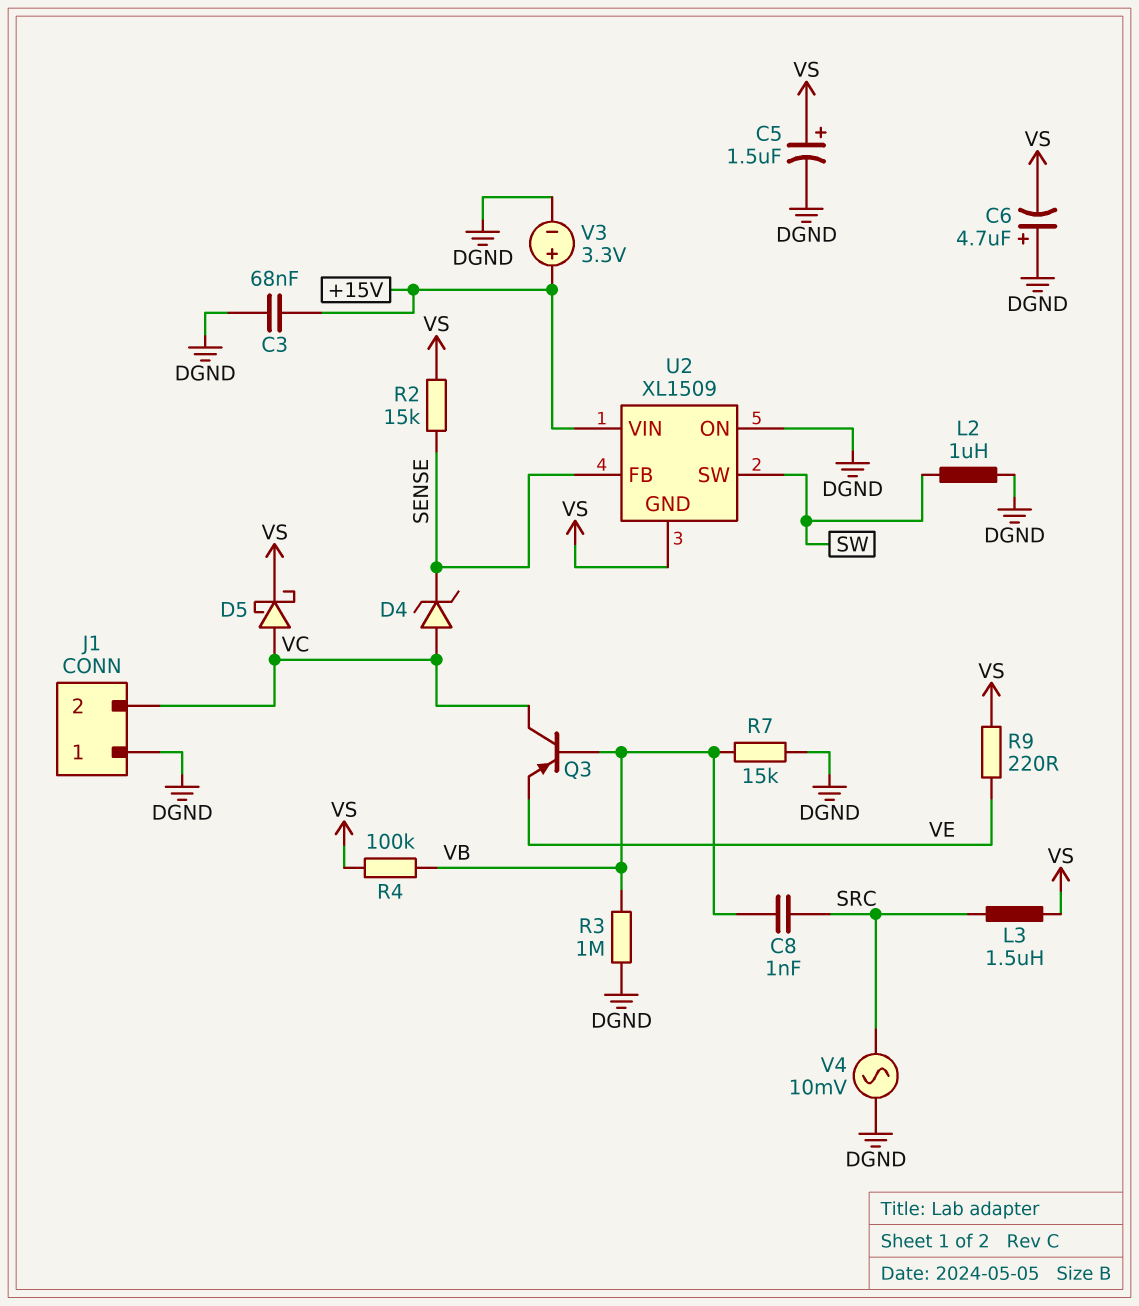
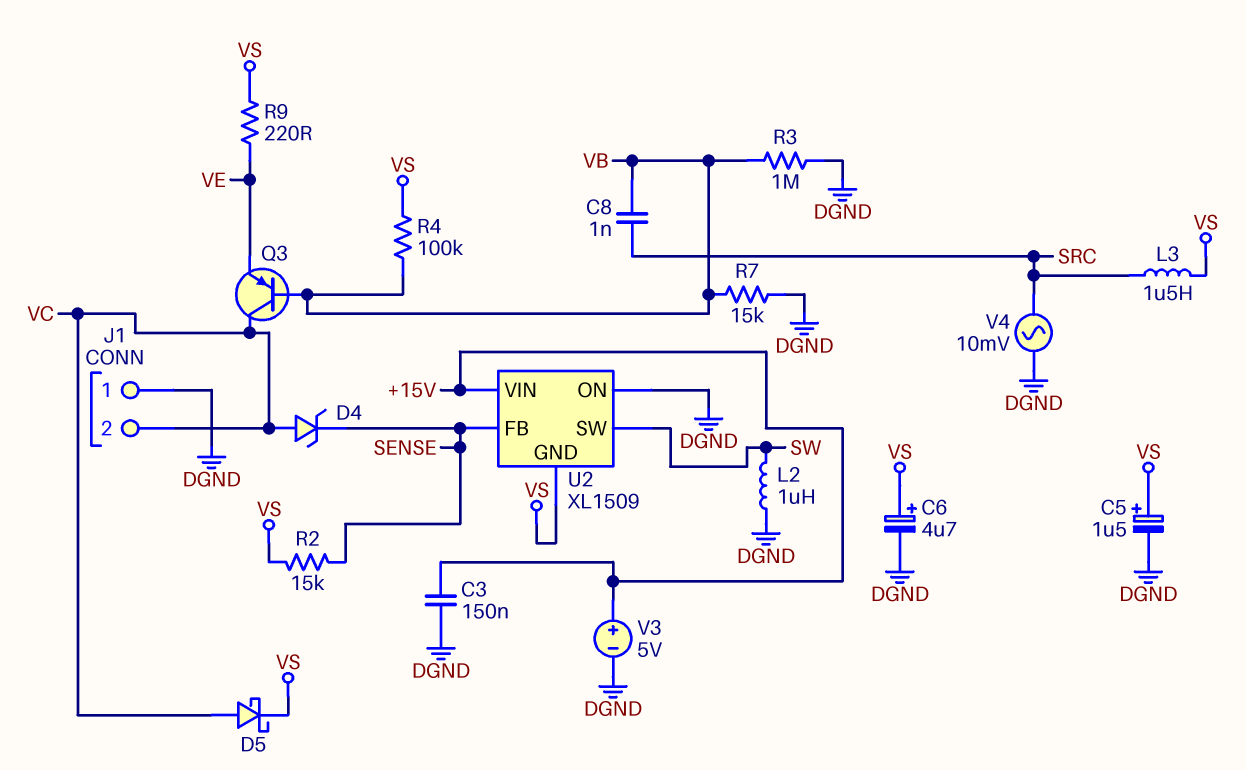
C3: 68nF (+15V, DGND) -> 150nF (+15V, DGND)
C6: 4.7uF (plus DGND, minus VS) -> 4.7uF (plus VS, minus DGND)
V3: 3.3V (plus +15V, minus DGND) -> 5V (plus +15V, minus DGND)

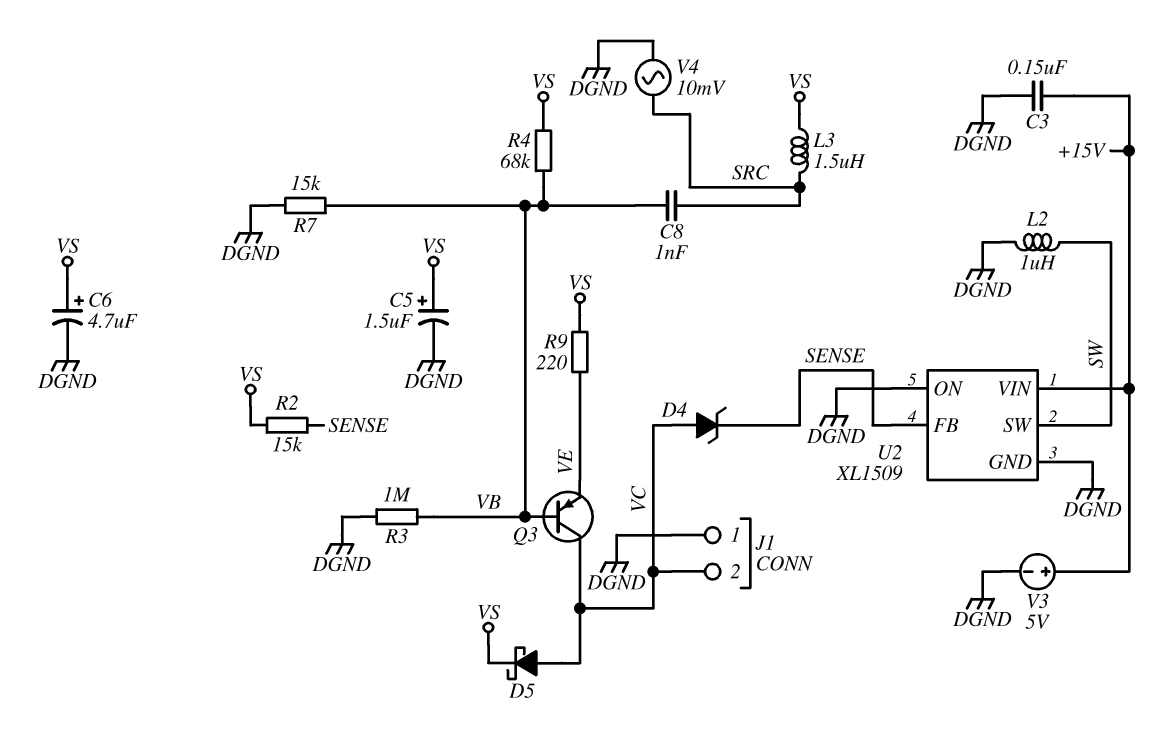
R4: 100k (VB, VS) -> 68k (VB, VS)
U2 pin GND: VS -> DGND

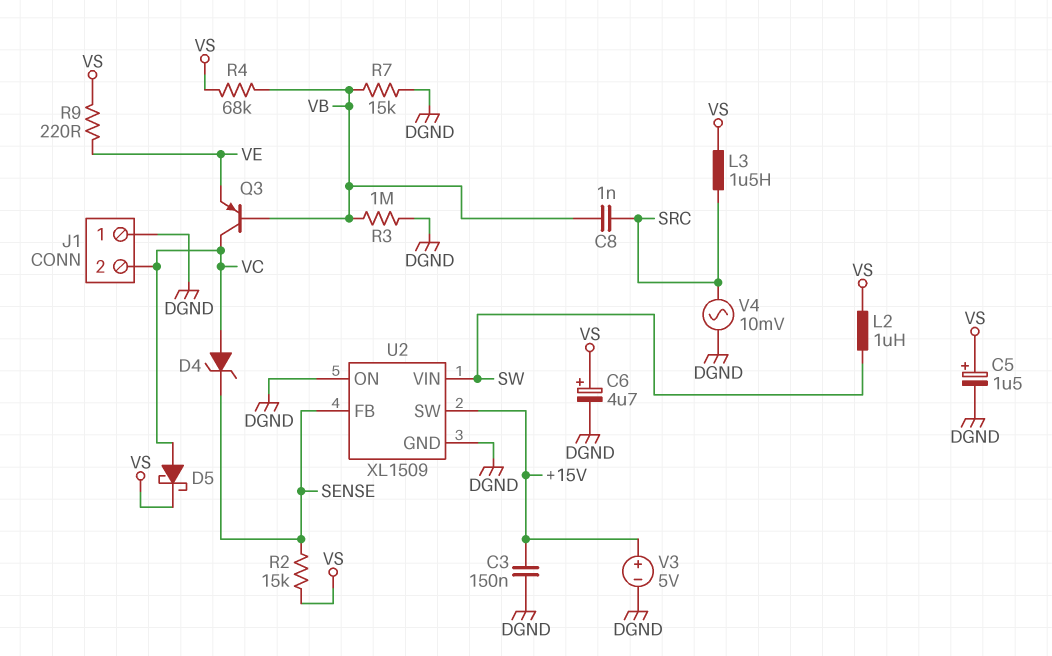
L2: 1uH (DGND, SW) -> 1uH (SW, VS)
U2 pin SW: SW -> +15V
U2 pin VIN: +15V -> SW

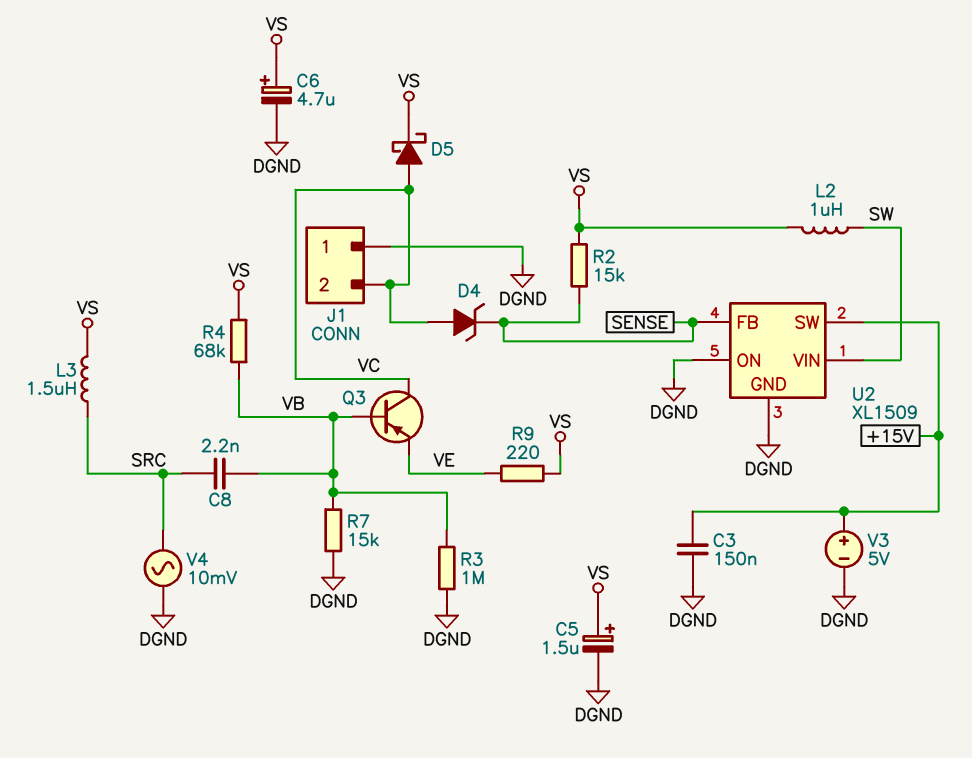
C8: 1nF (SRC, VB) -> 2.2nF (SRC, VB)

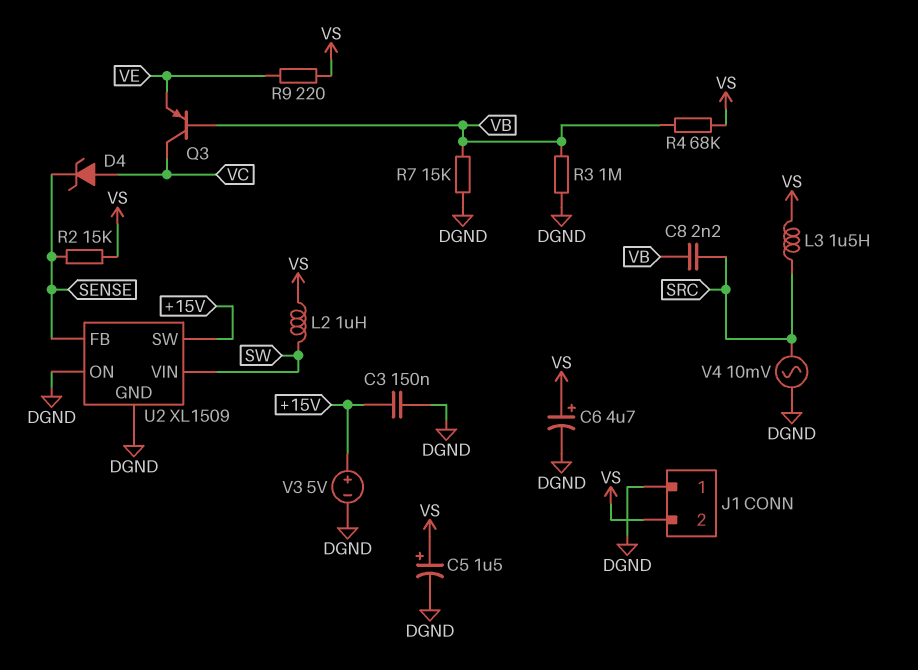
D5: schottky (A VC, K VS) -> none
J1 pin 2: VC -> VS

